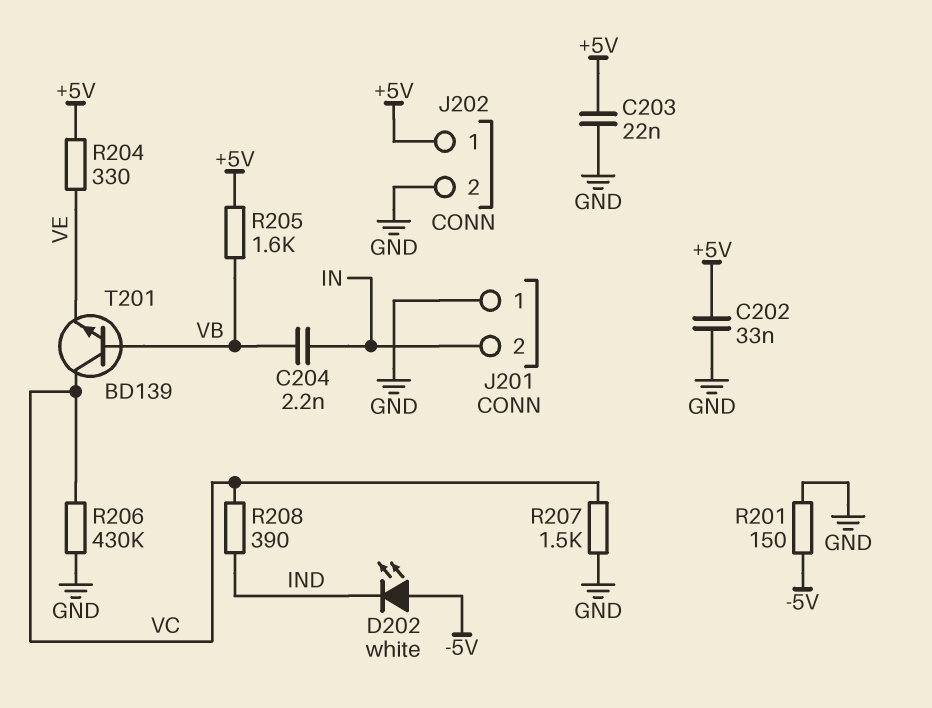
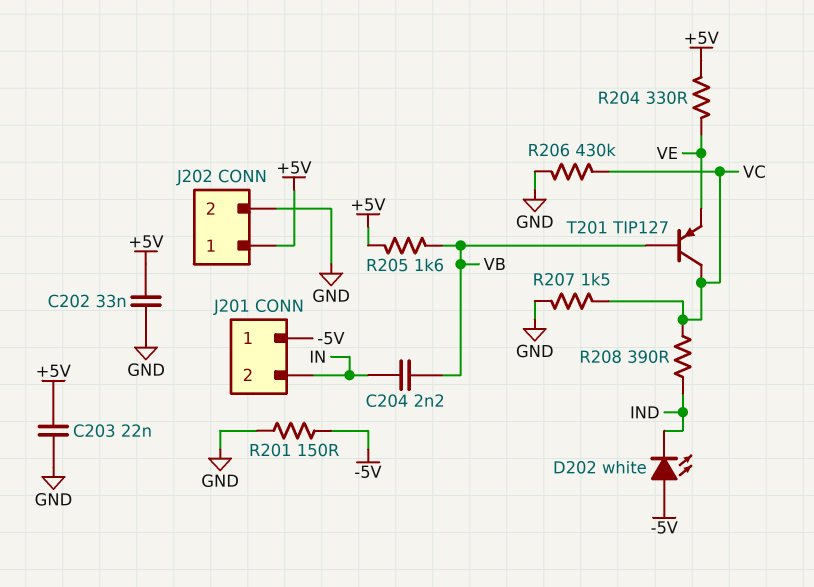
J201 pin 1: GND -> -5V
T201: NPN BD139 (B VB, C VC, E VE) -> PNP TIP127 (B VB, C VC, E VE)

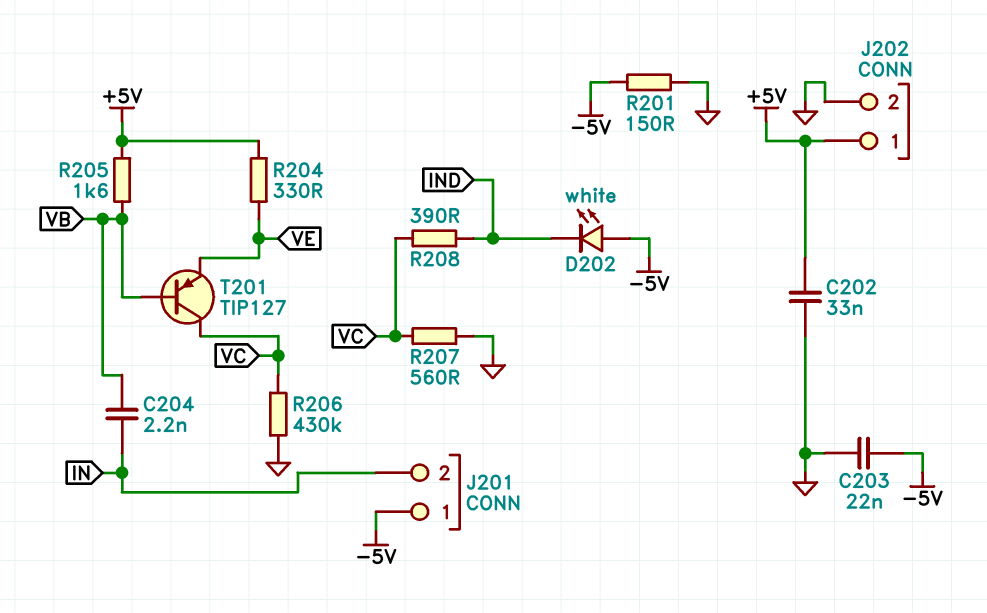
C203: 22nF (+5V, GND) -> 22nF (-5V, GND)
R207: 1.5k (GND, VC) -> 560 (GND, VC)

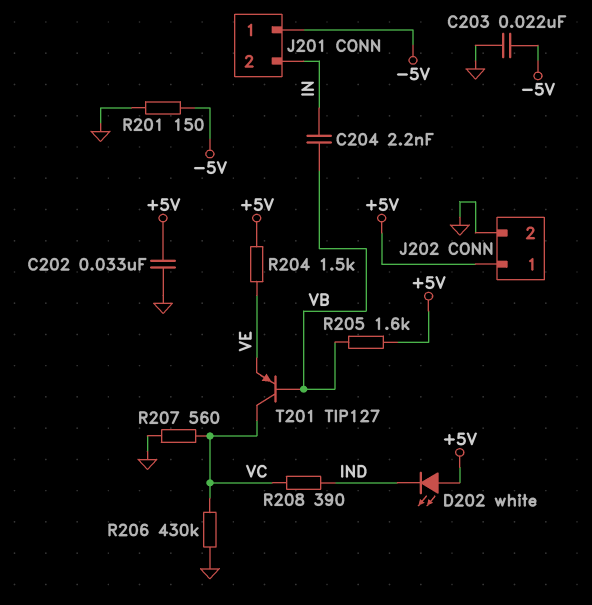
D202: LED white (A -5V, K IND) -> LED white (A +5V, K IND)
R204: 330 (+5V, VE) -> 1.5k (+5V, VE)

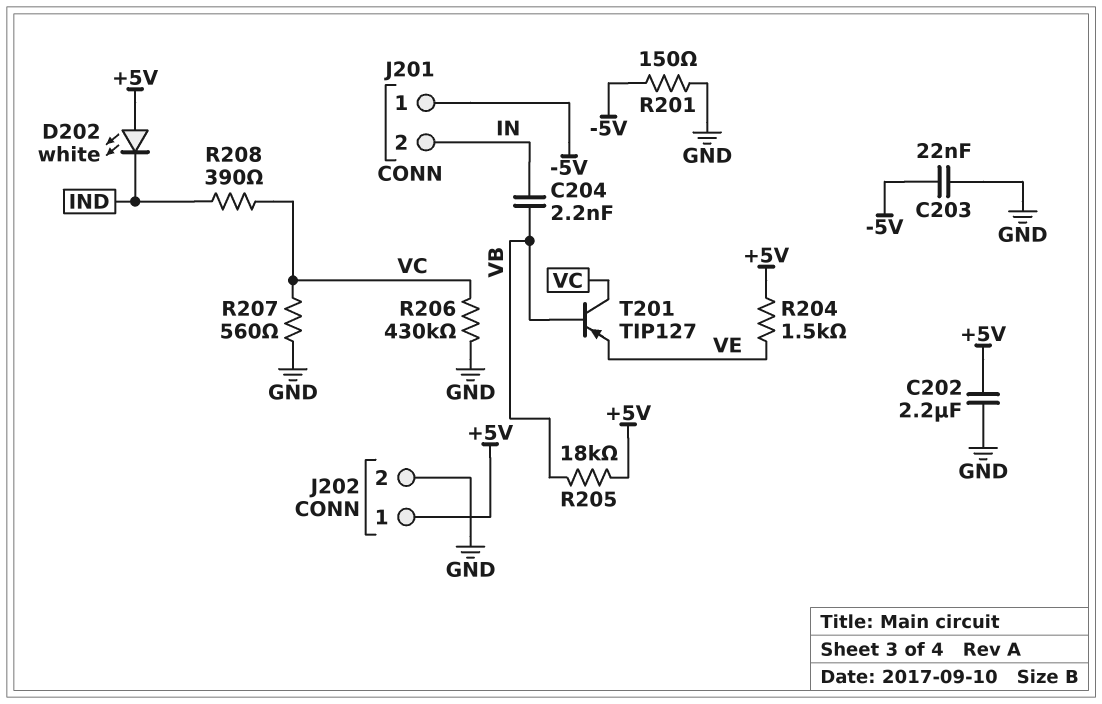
C202: 33nF (+5V, GND) -> 2.2uF (+5V, GND)
R205: 1.6k (+5V, VB) -> 18k (+5V, VB)

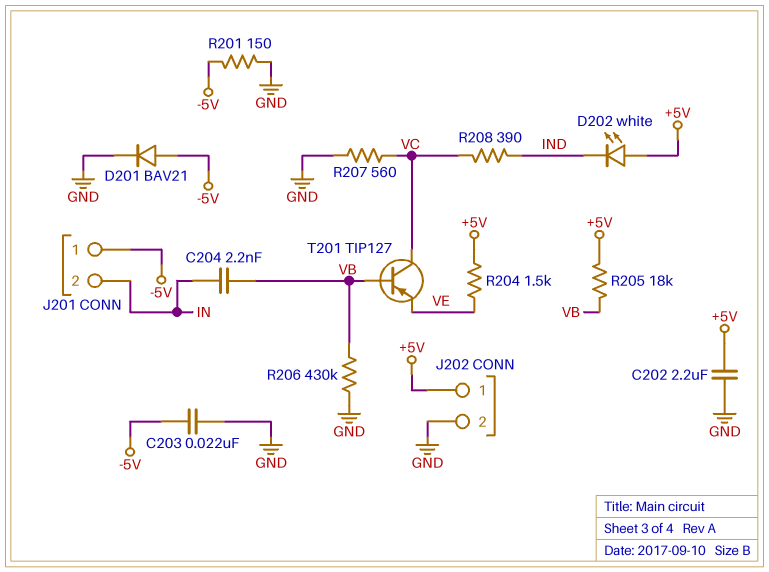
D201: none -> diode BAV21 (A -5V, K GND)
R206: 430k (GND, VC) -> 430k (GND, VB)

